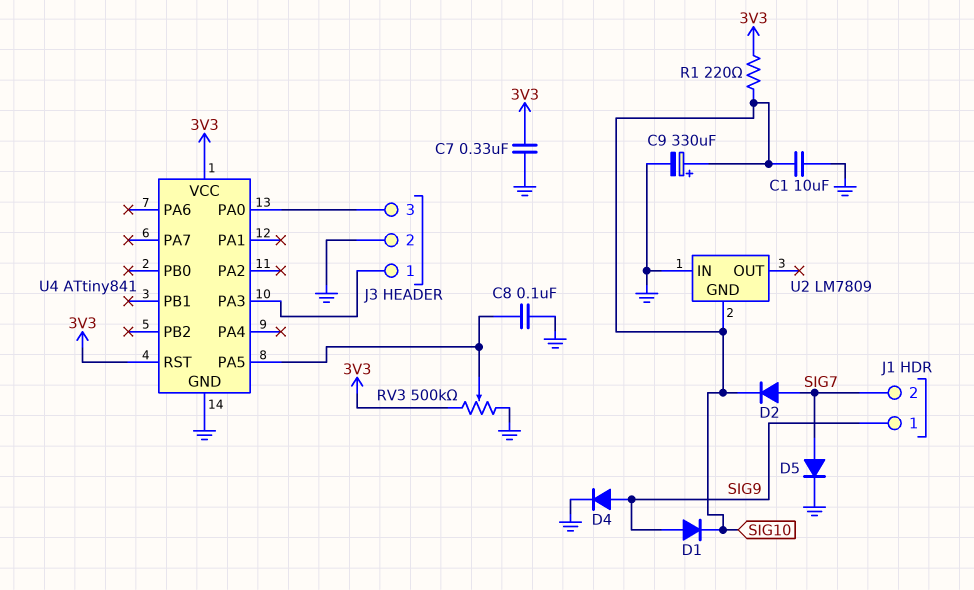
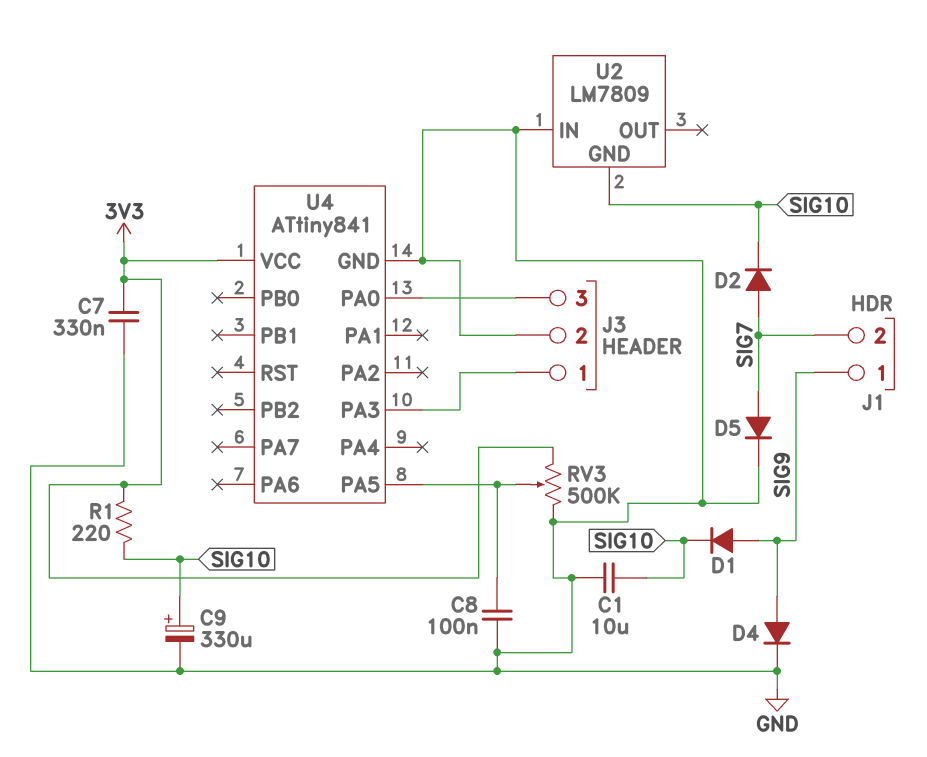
U4 pin RST: 3V3 -> none

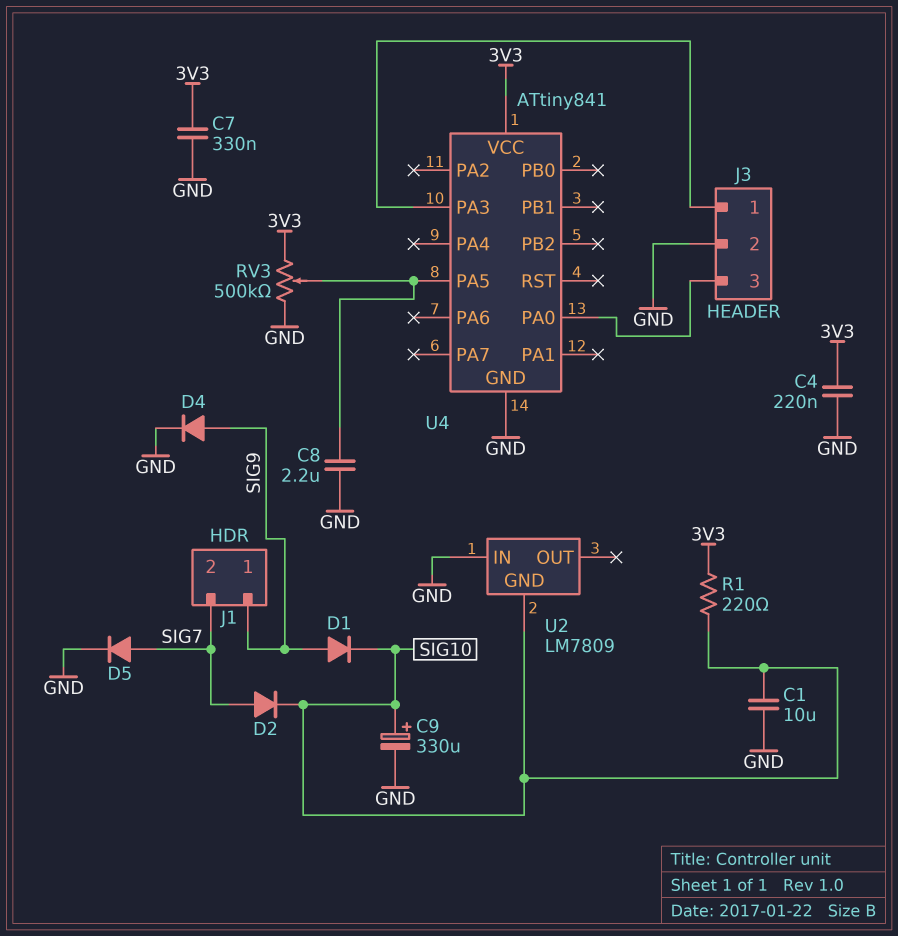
C4: none -> 220nF (3V3, GND)
C8: 100nF (GND, U4/PA5) -> 2.2uF (GND, U4/PA5)

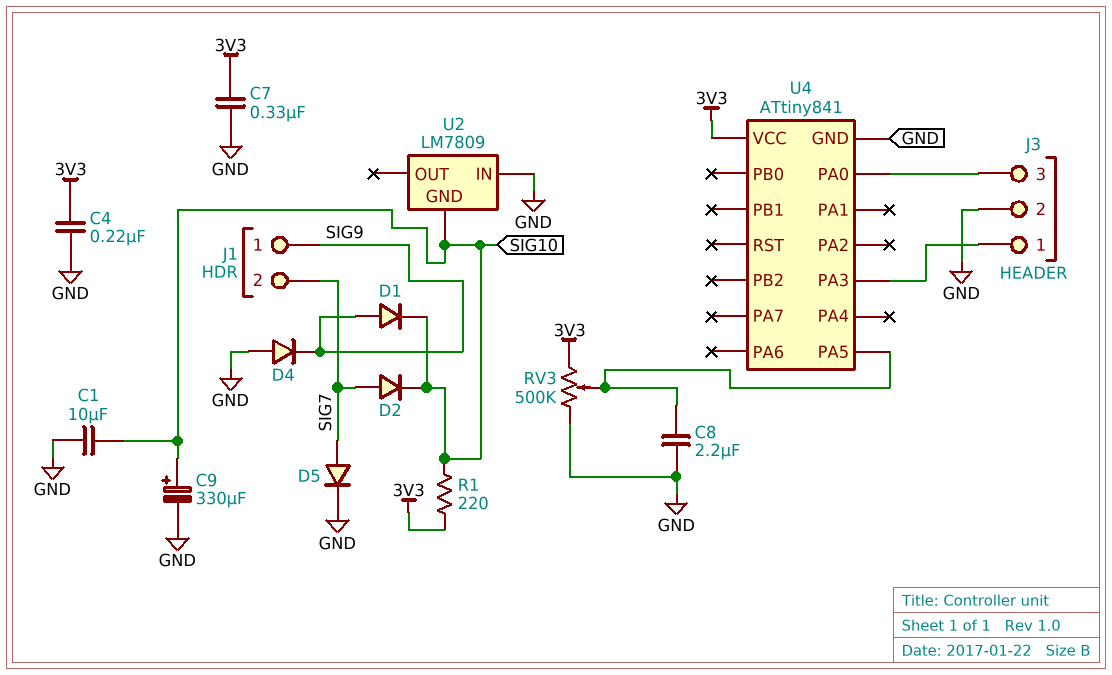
D4: diode (A SIG9, K GND) -> diode (A GND, K SIG9)

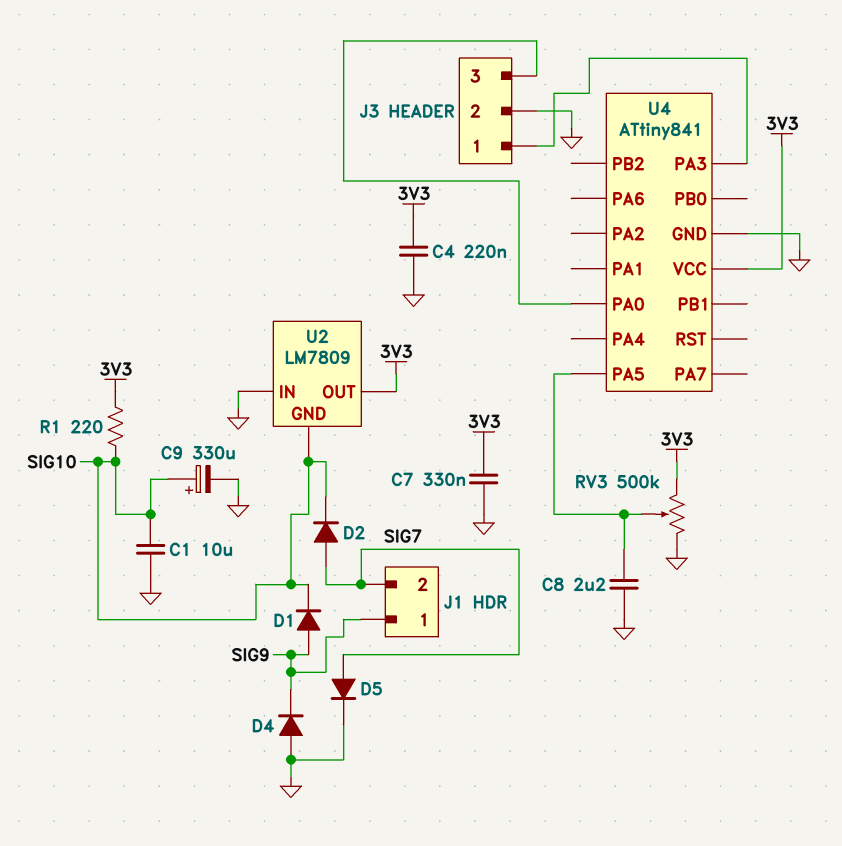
U2 pin OUT: none -> 3V3

